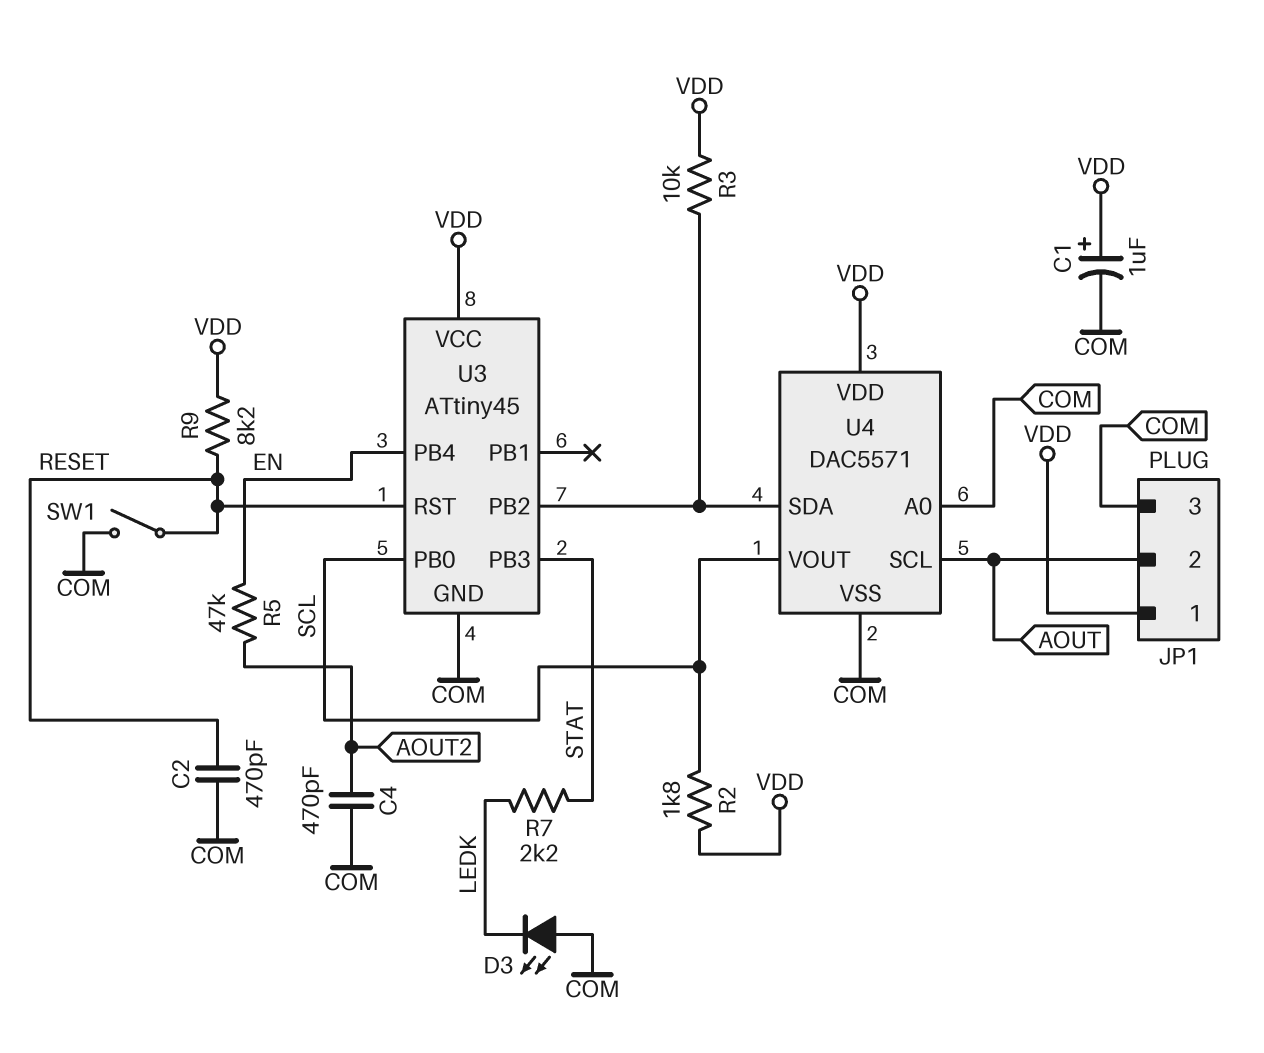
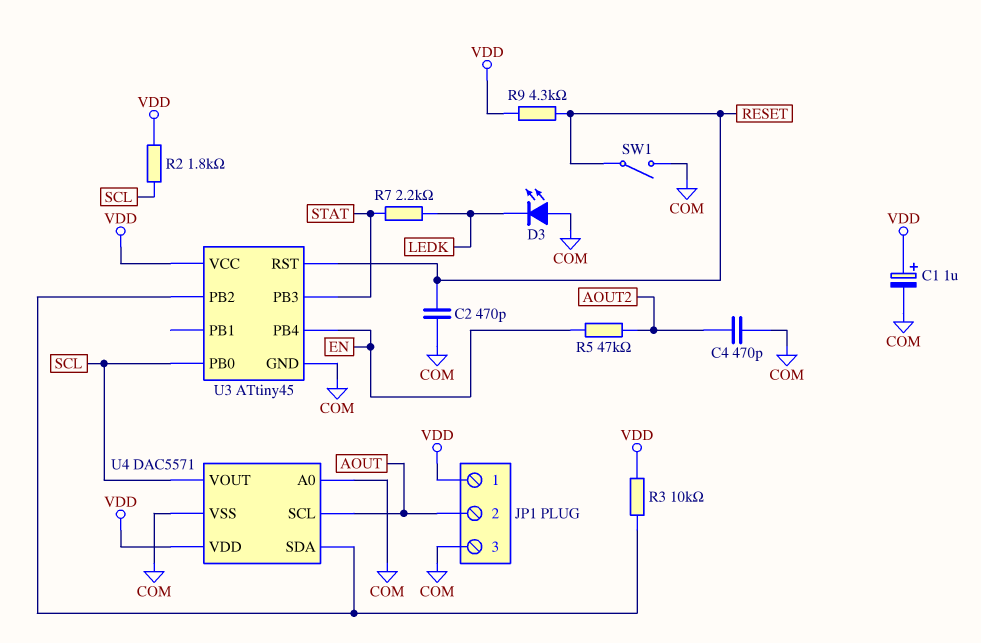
R9: 8.2k (RESET, VDD) -> 4.3k (RESET, VDD)

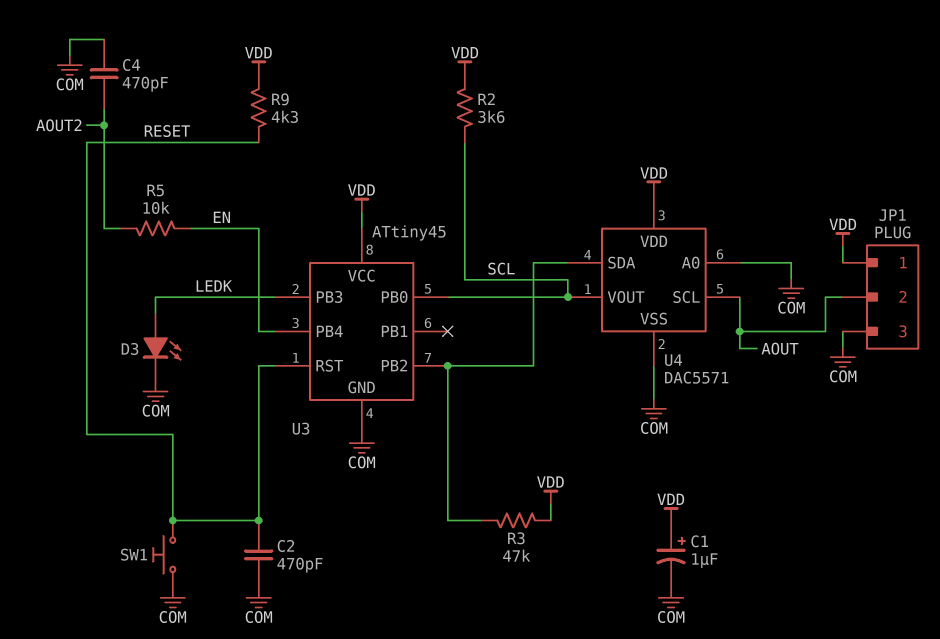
D3: LED (A COM, K LEDK) -> LED (A LEDK, K COM)
R2: 1.8k (SCL, VDD) -> 3.6k (SCL, VDD)
R3: 10k (U3/PB2, VDD) -> 47k (U3/PB2, VDD)
R5: 47k (AOUT2, EN) -> 10k (AOUT2, EN)
R7: 2.2k (LEDK, STAT) -> none
SW1: switch (COM, RESET) -> button (COM, RESET)
U3 pin PB3: STAT -> LEDK

